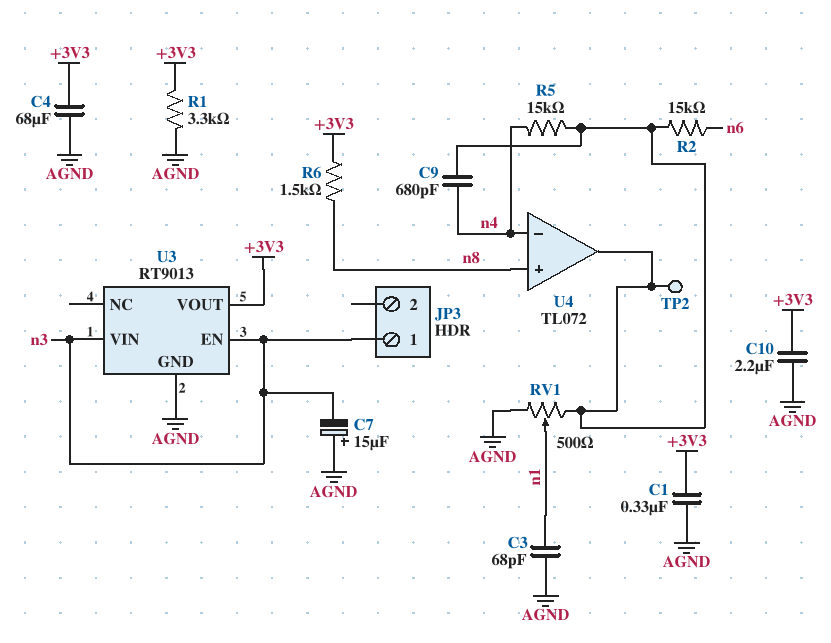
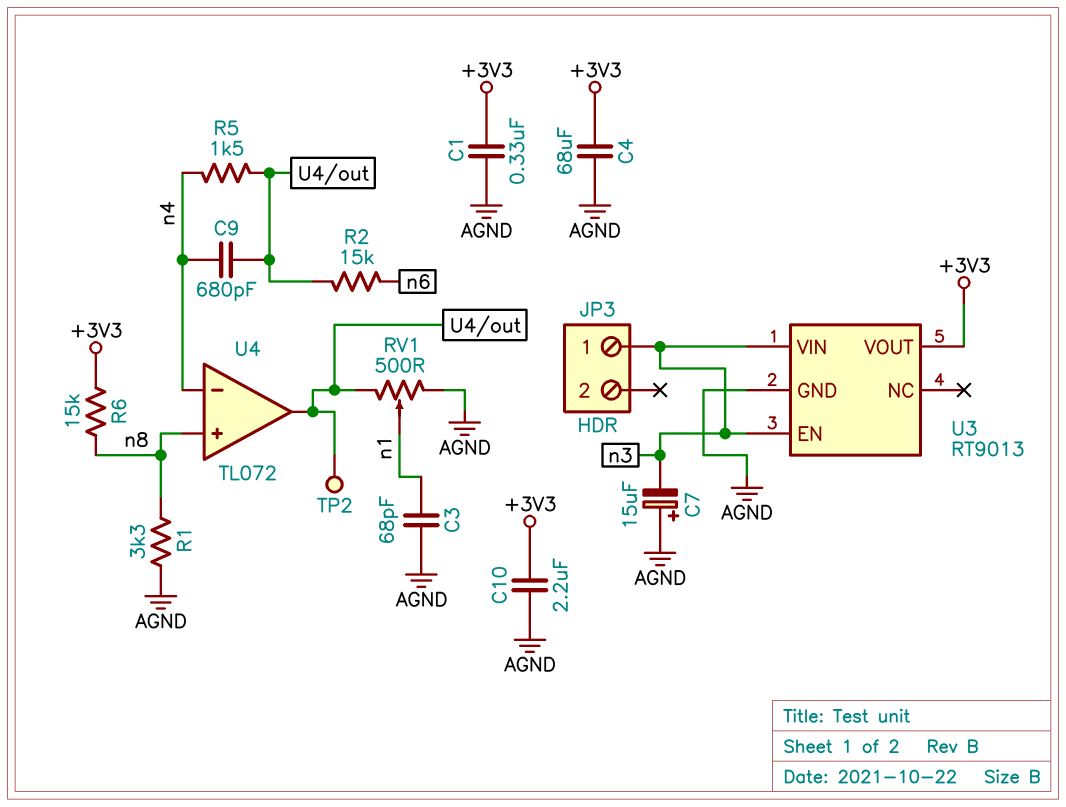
R1: 3.3k (+3V3, AGND) -> 3.3k (AGND, n8)
R5: 15k (U4/out, n4) -> 1.5k (U4/out, n4)
R6: 1.5k (+3V3, n8) -> 15k (+3V3, n8)

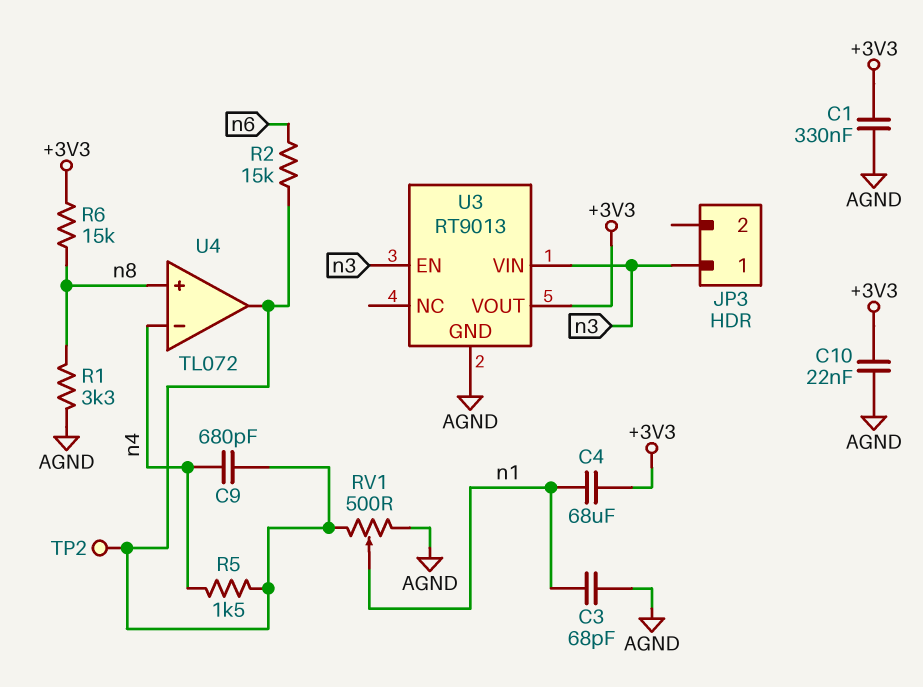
C4: 68uF (+3V3, AGND) -> 68uF (+3V3, n1)
C7: 15uF (plus AGND, minus n3) -> none
C10: 2.2uF (+3V3, AGND) -> 22nF (+3V3, AGND)

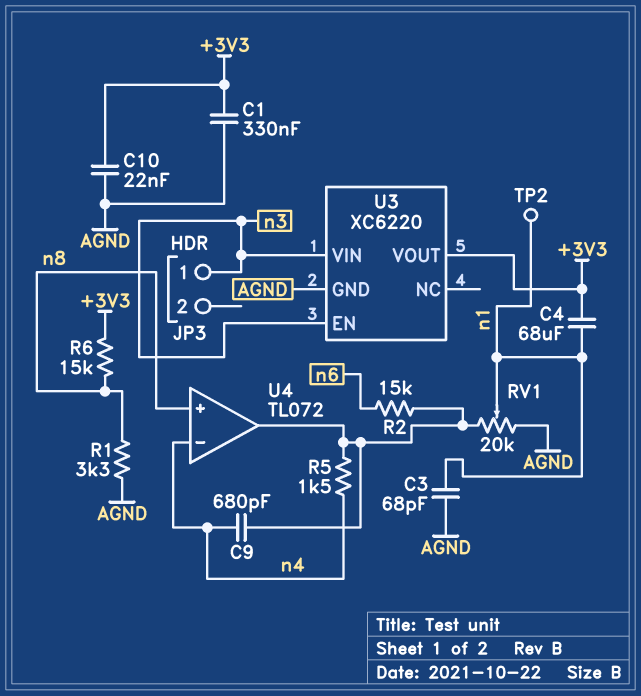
RV1: 500 (AGND, U4/out, wiper n1) -> 20k (AGND, U4/out, wiper n1)
TP2: test point (U4/out) -> test point (n1)
U3: RT9013 -> XC6220

